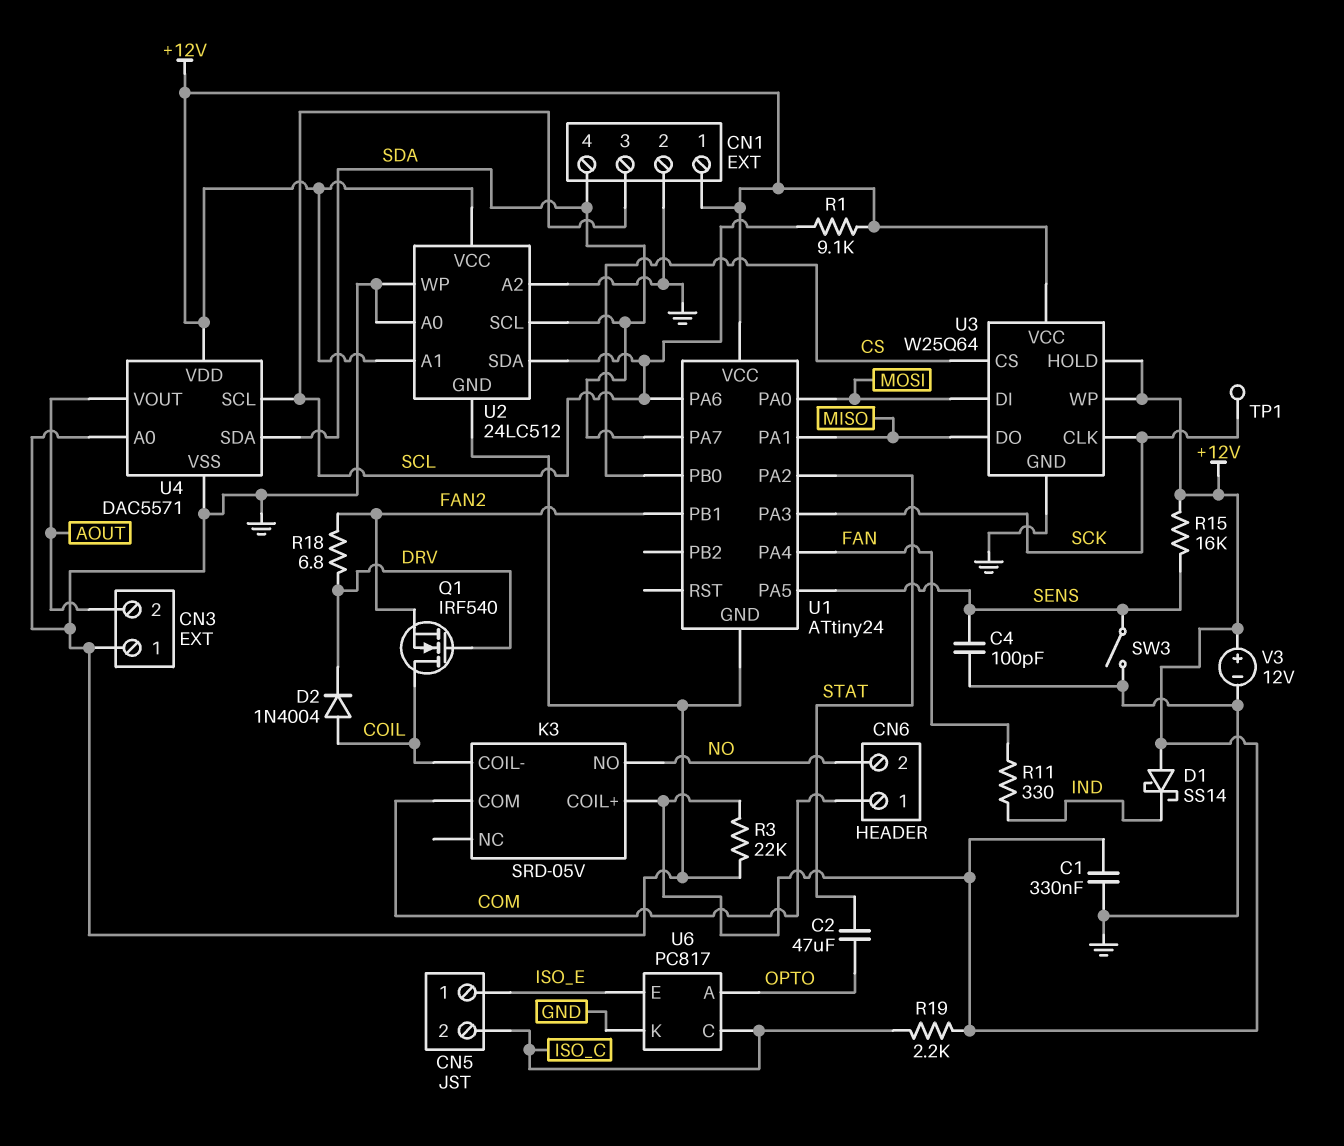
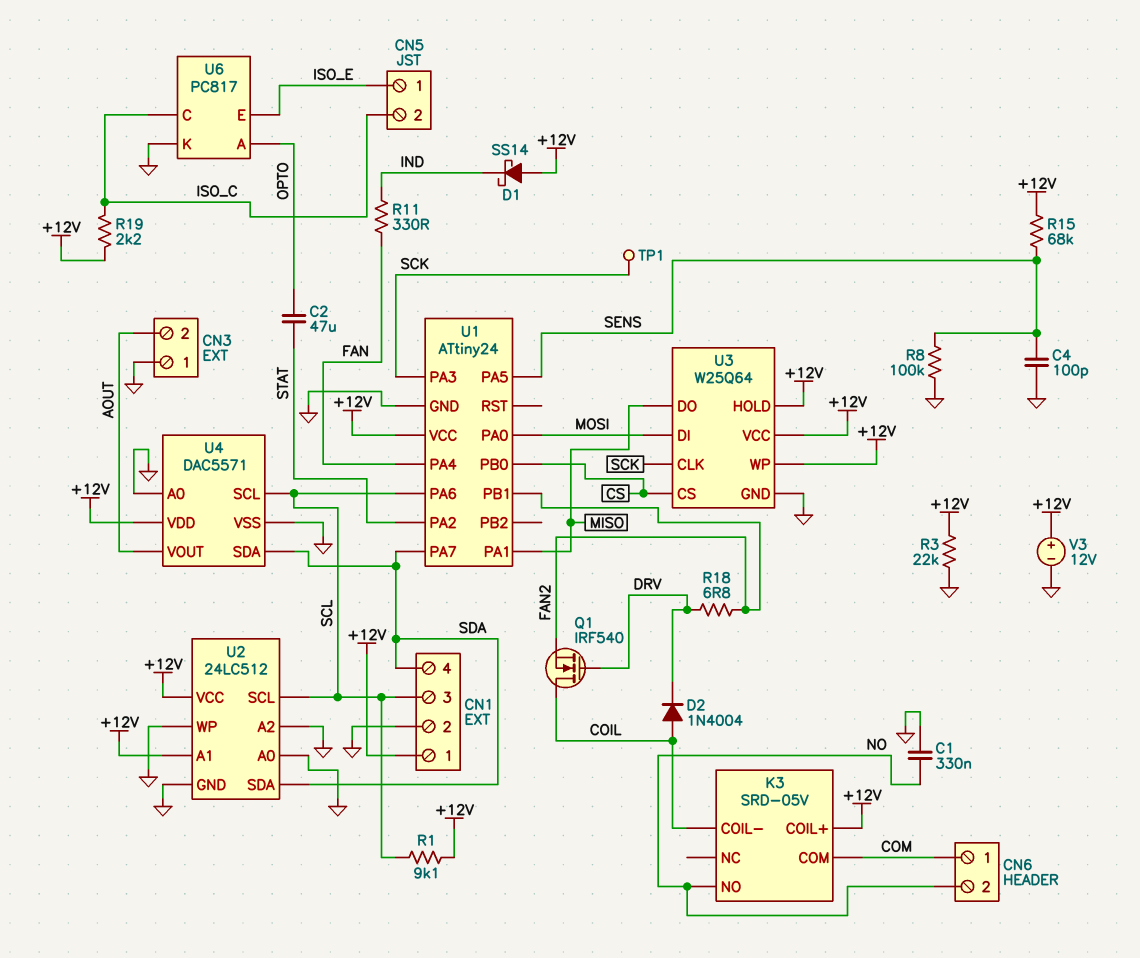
C1: 330nF (+12V, GND) -> 330nF (GND, NO)
R8: none -> 100k (GND, SENS)
R15: 16k (+12V, SENS) -> 68k (+12V, SENS)
SW3: switch (GND, SENS) -> none
U2 pin SCL: SDA -> SCL
U2 pin SDA: SCL -> SDA

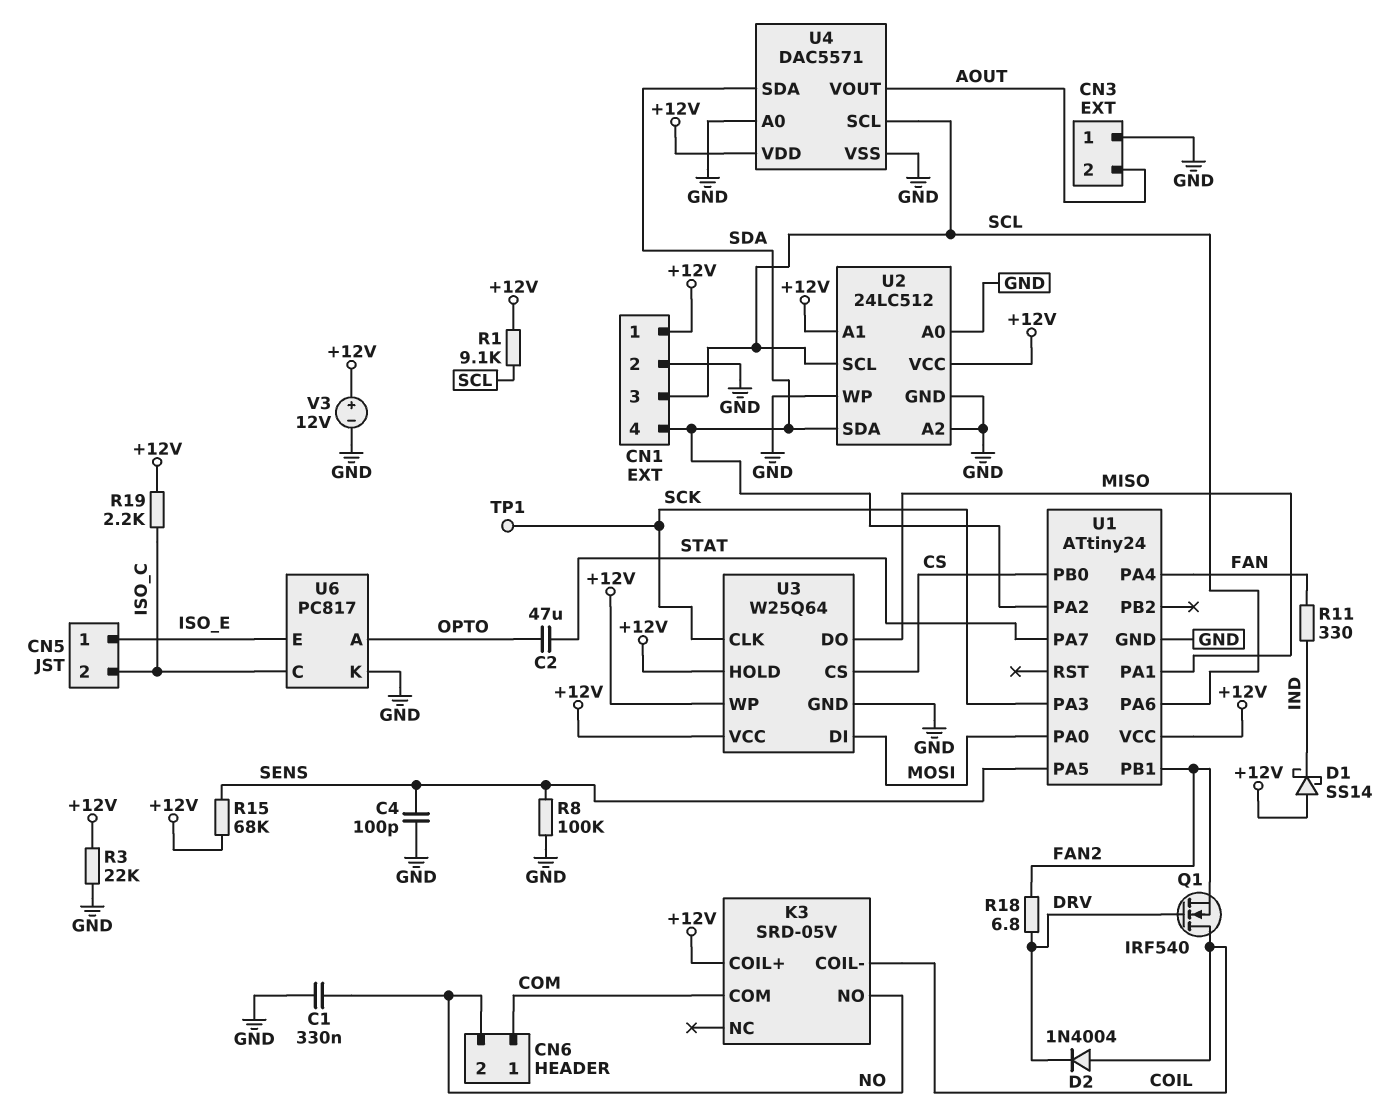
U1 pin PA2: STAT -> SDA
U1 pin PA7: SDA -> STAT

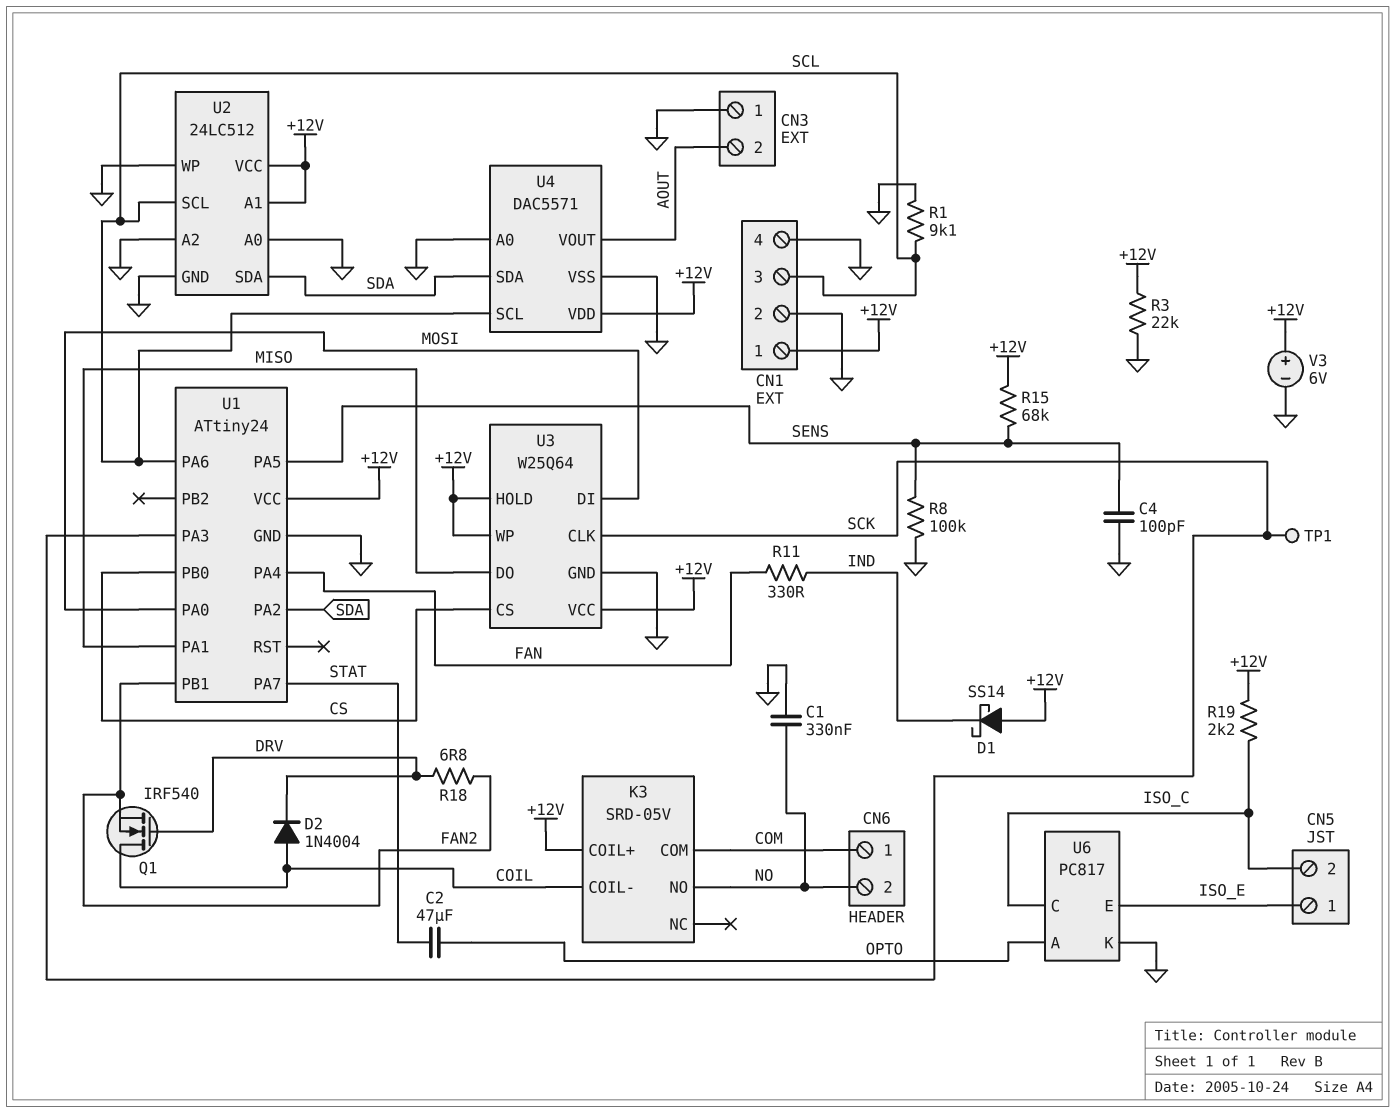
CN1 pin 4: SDA -> GND
R1: 9.1k (+12V, SCL) -> 9.1k (GND, SCL)
V3: 12V (plus +12V, minus GND) -> 6V (plus +12V, minus GND)

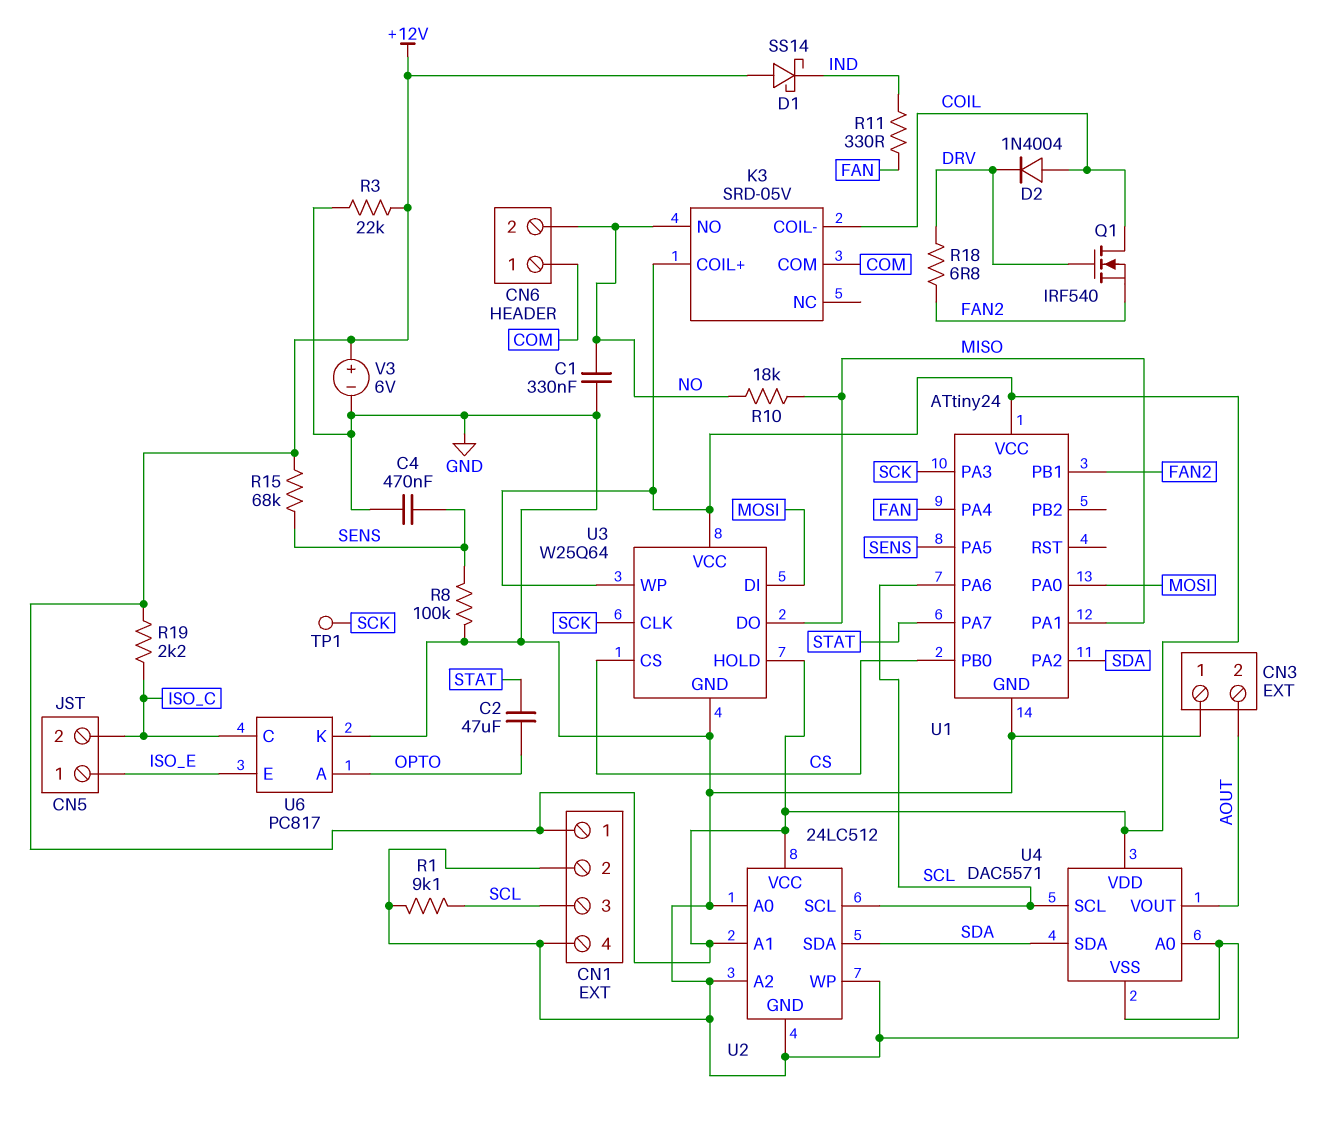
C4: 100pF (GND, SENS) -> 470nF (GND, SENS)
R10: none -> 18k (MISO, NO)

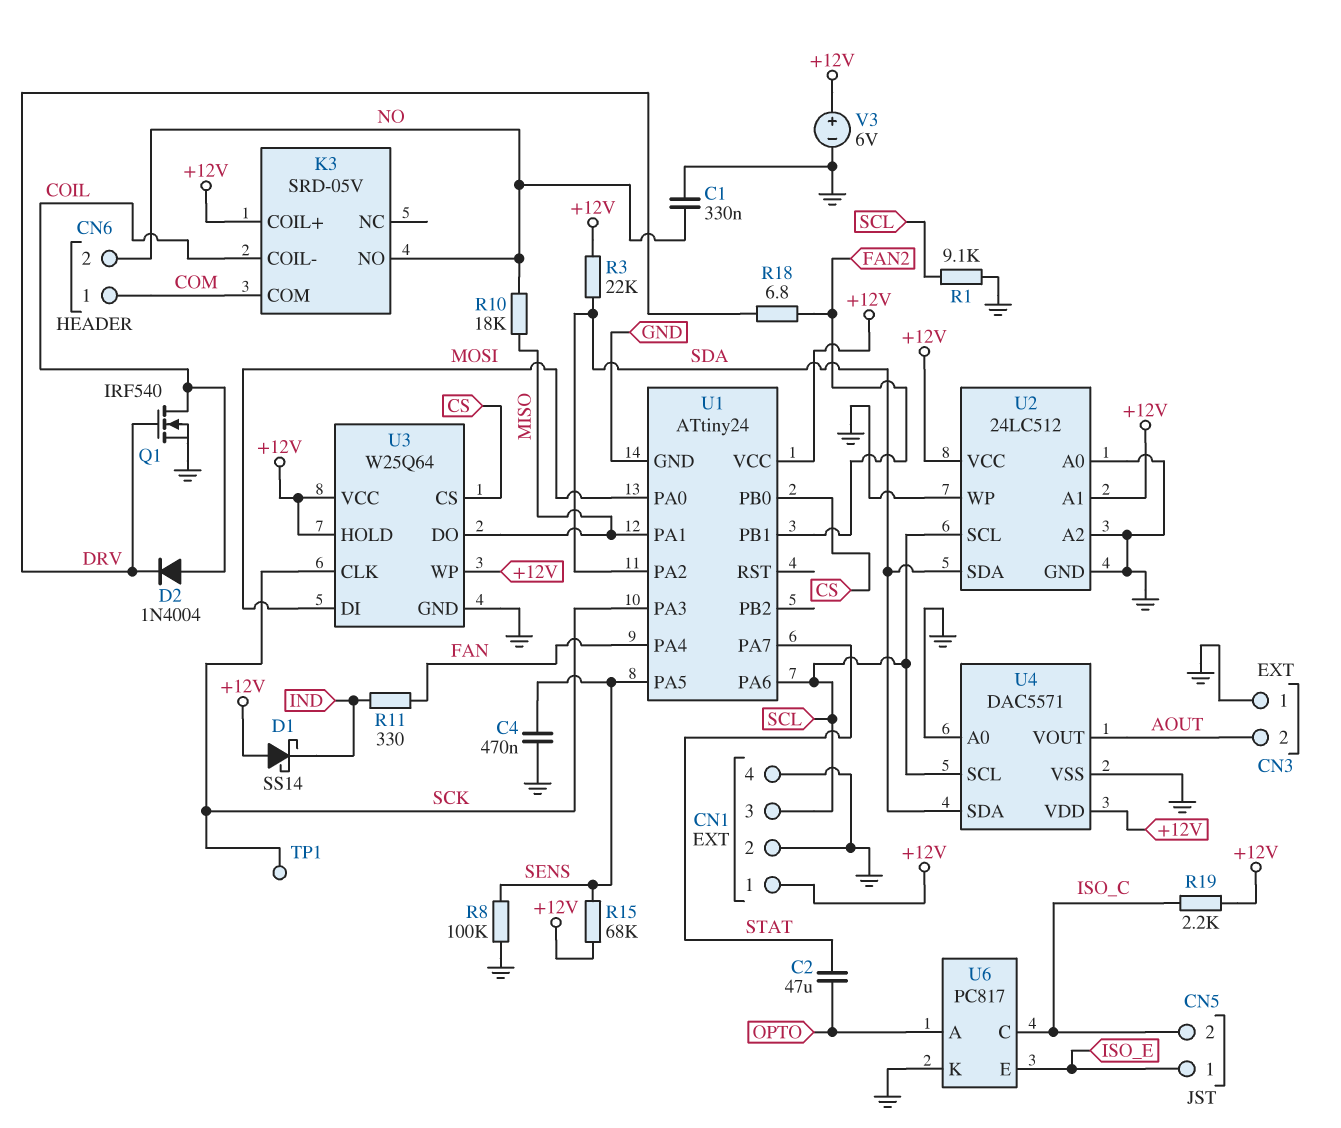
Q1: NMOS IRF540 (G DRV, D COIL, S FAN2) -> NMOS IRF540 (G DRV, D COIL, S GND)
R3: 22k (+12V, GND) -> 22k (+12V, SDA)

